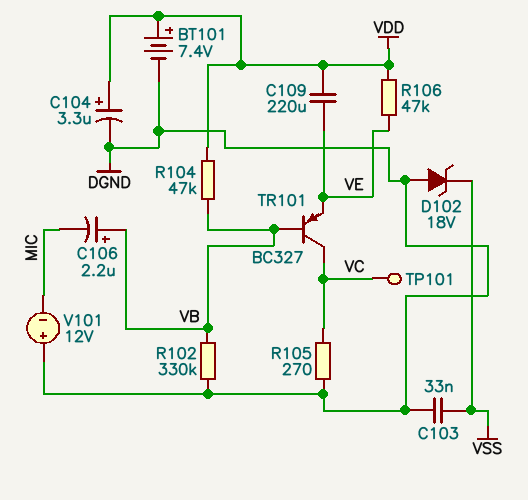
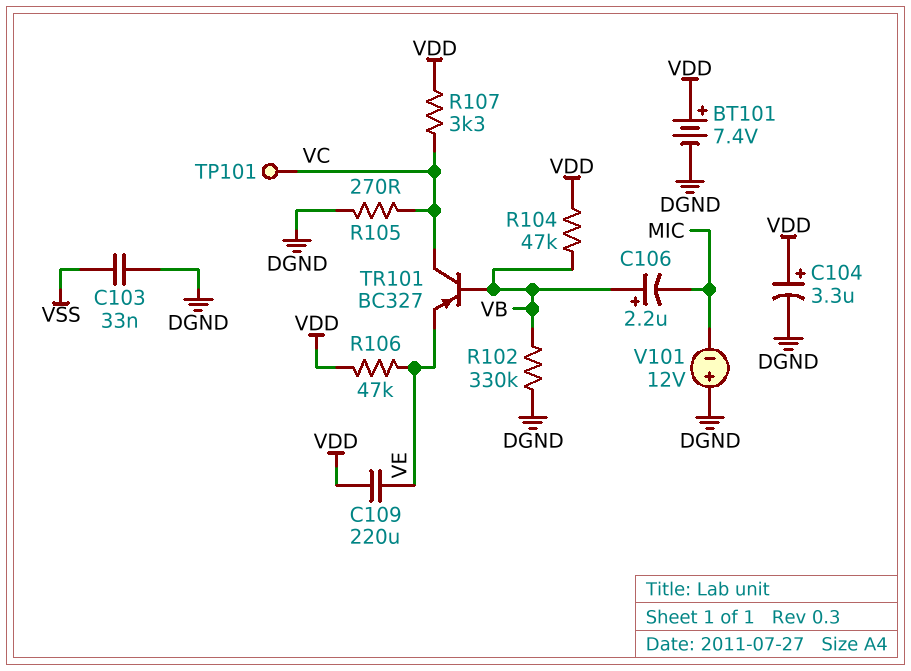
D102: zener 18V (A DGND, K VSS) -> none
R107: none -> 3.3k (VC, VDD)

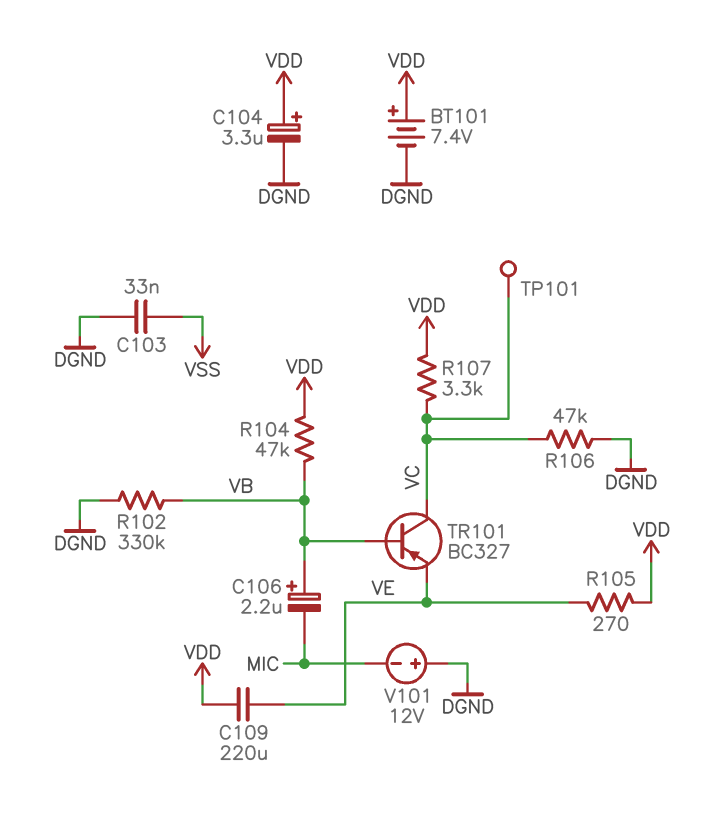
R105: 270 (DGND, VC) -> 270 (VDD, VE)
R106: 47k (VDD, VE) -> 47k (DGND, VC)

